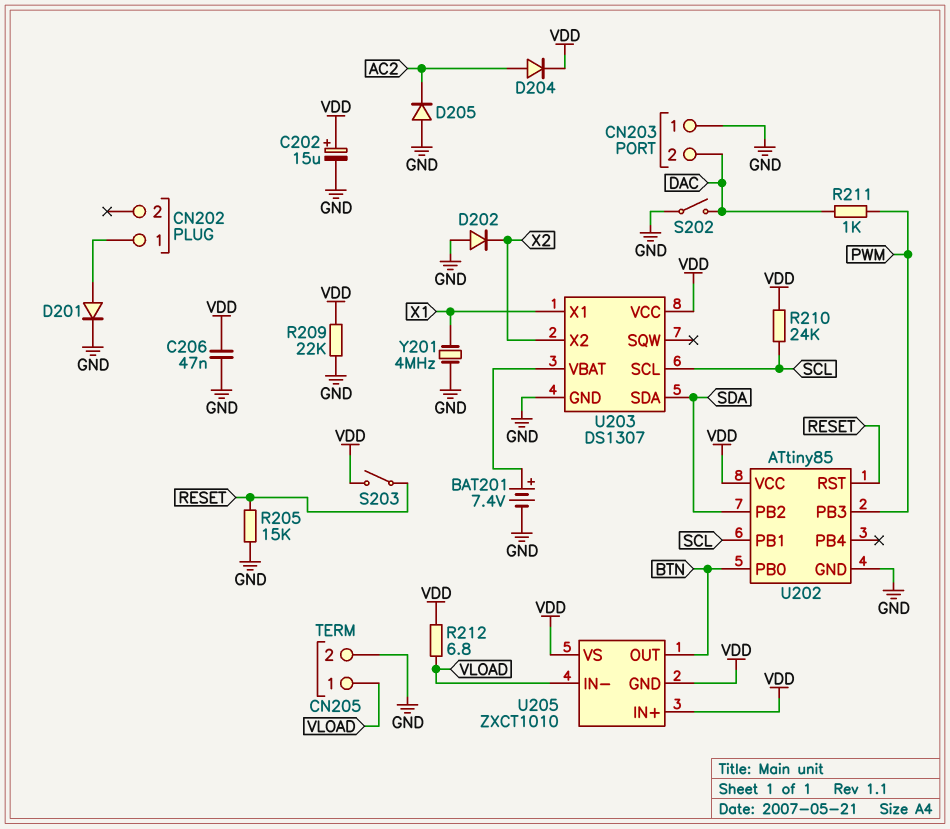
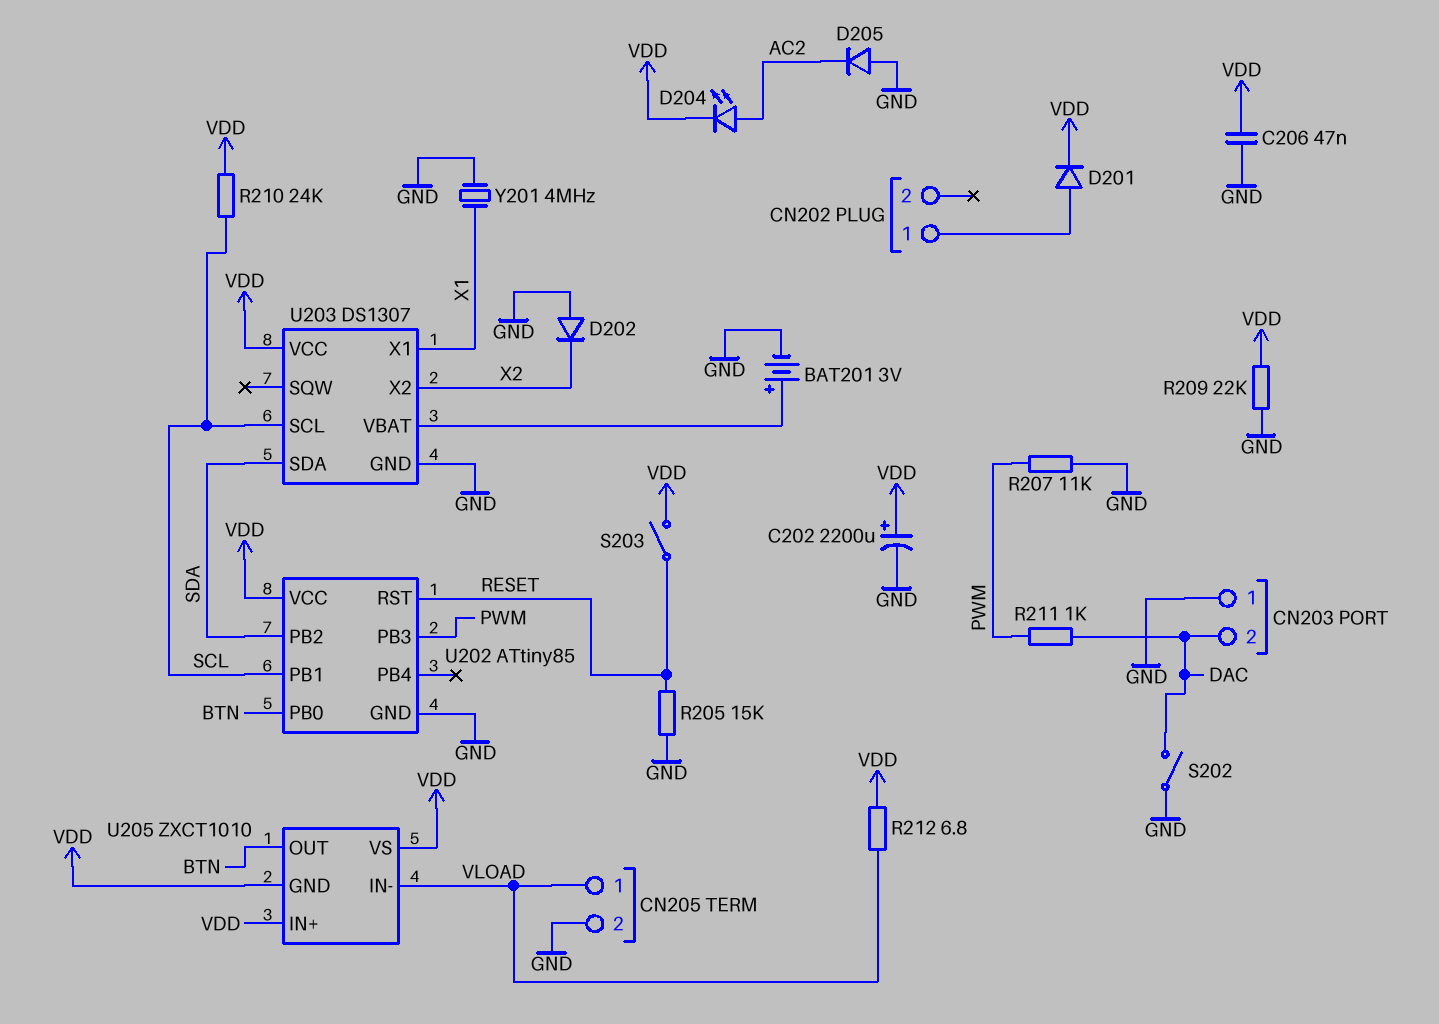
BAT201: 7.4V (plus U203/VBAT, minus GND) -> 3V (plus U203/VBAT, minus GND)
C202: 15uF (plus VDD, minus GND) -> 2200uF (plus VDD, minus GND)
D201: diode (A CN202/1, K GND) -> diode (A CN202/1, K VDD)
D204: diode (A AC2, K VDD) -> LED (A AC2, K VDD)
R207: none -> 11k (GND, PWM)

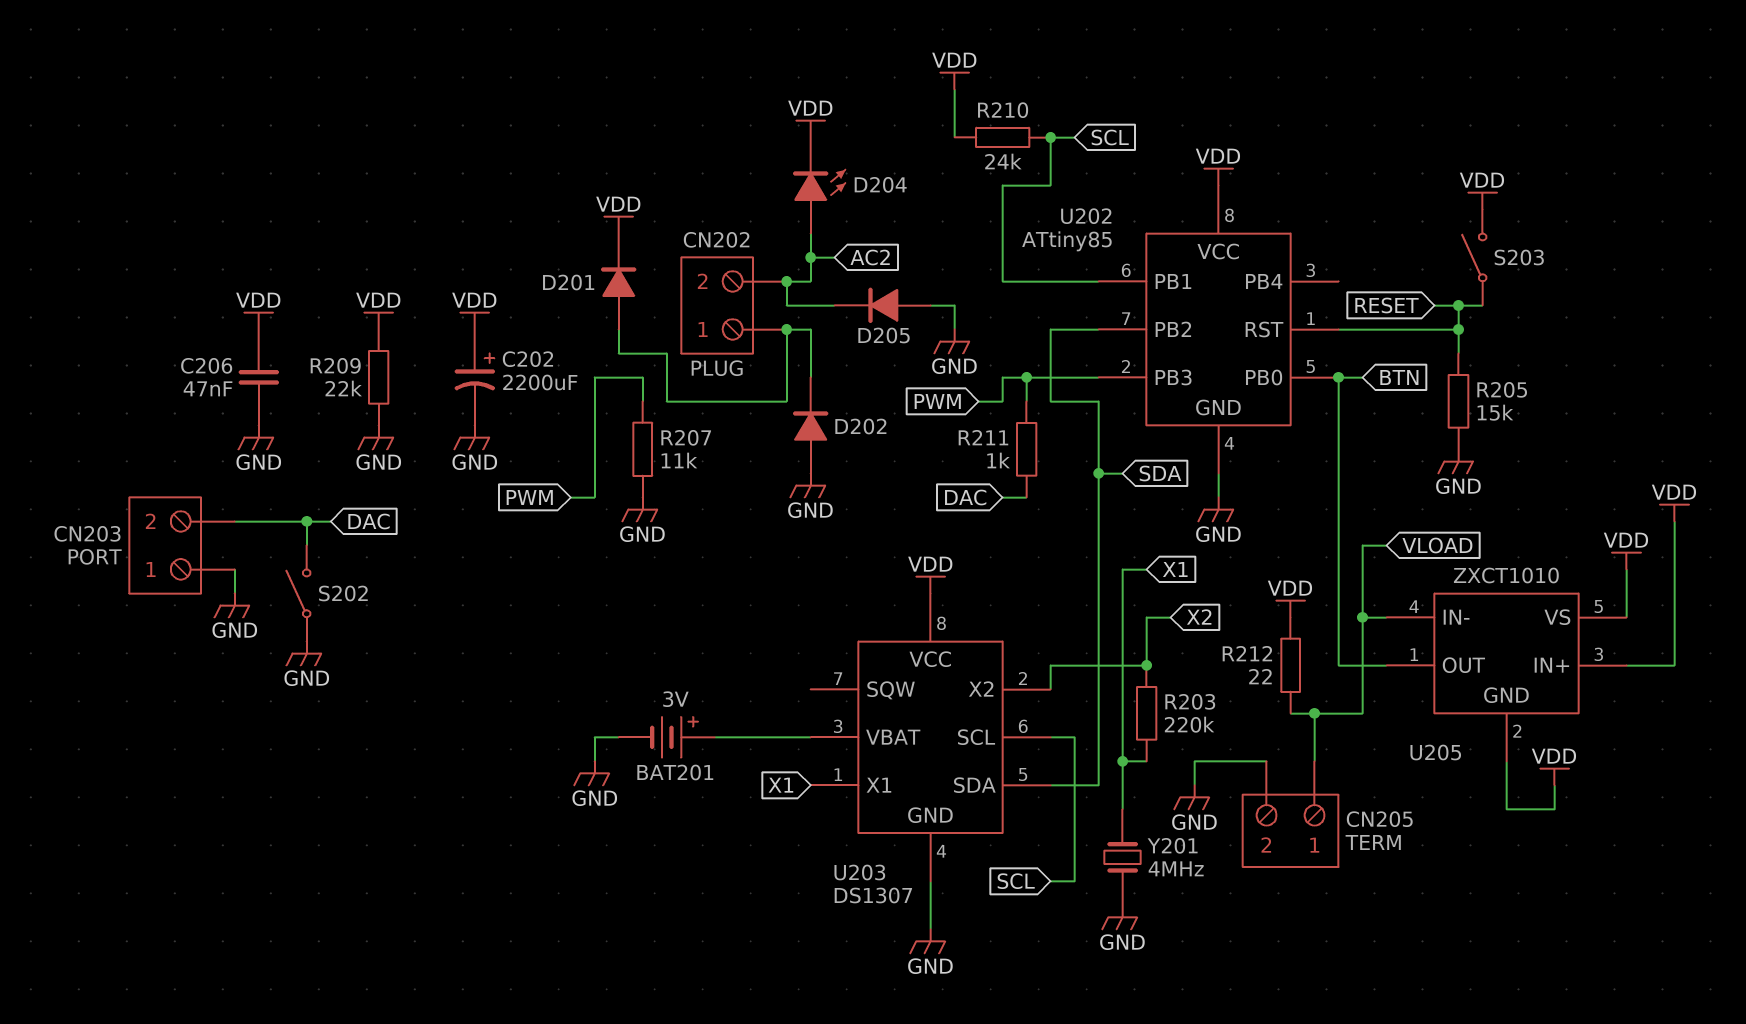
CN202 pin 2: none -> AC2
D202: diode (A GND, K X2) -> diode (A GND, K CN202/1)
R203: none -> 220k (X1, X2)
R212: 6.8 (VDD, VLOAD) -> 22 (VDD, VLOAD)

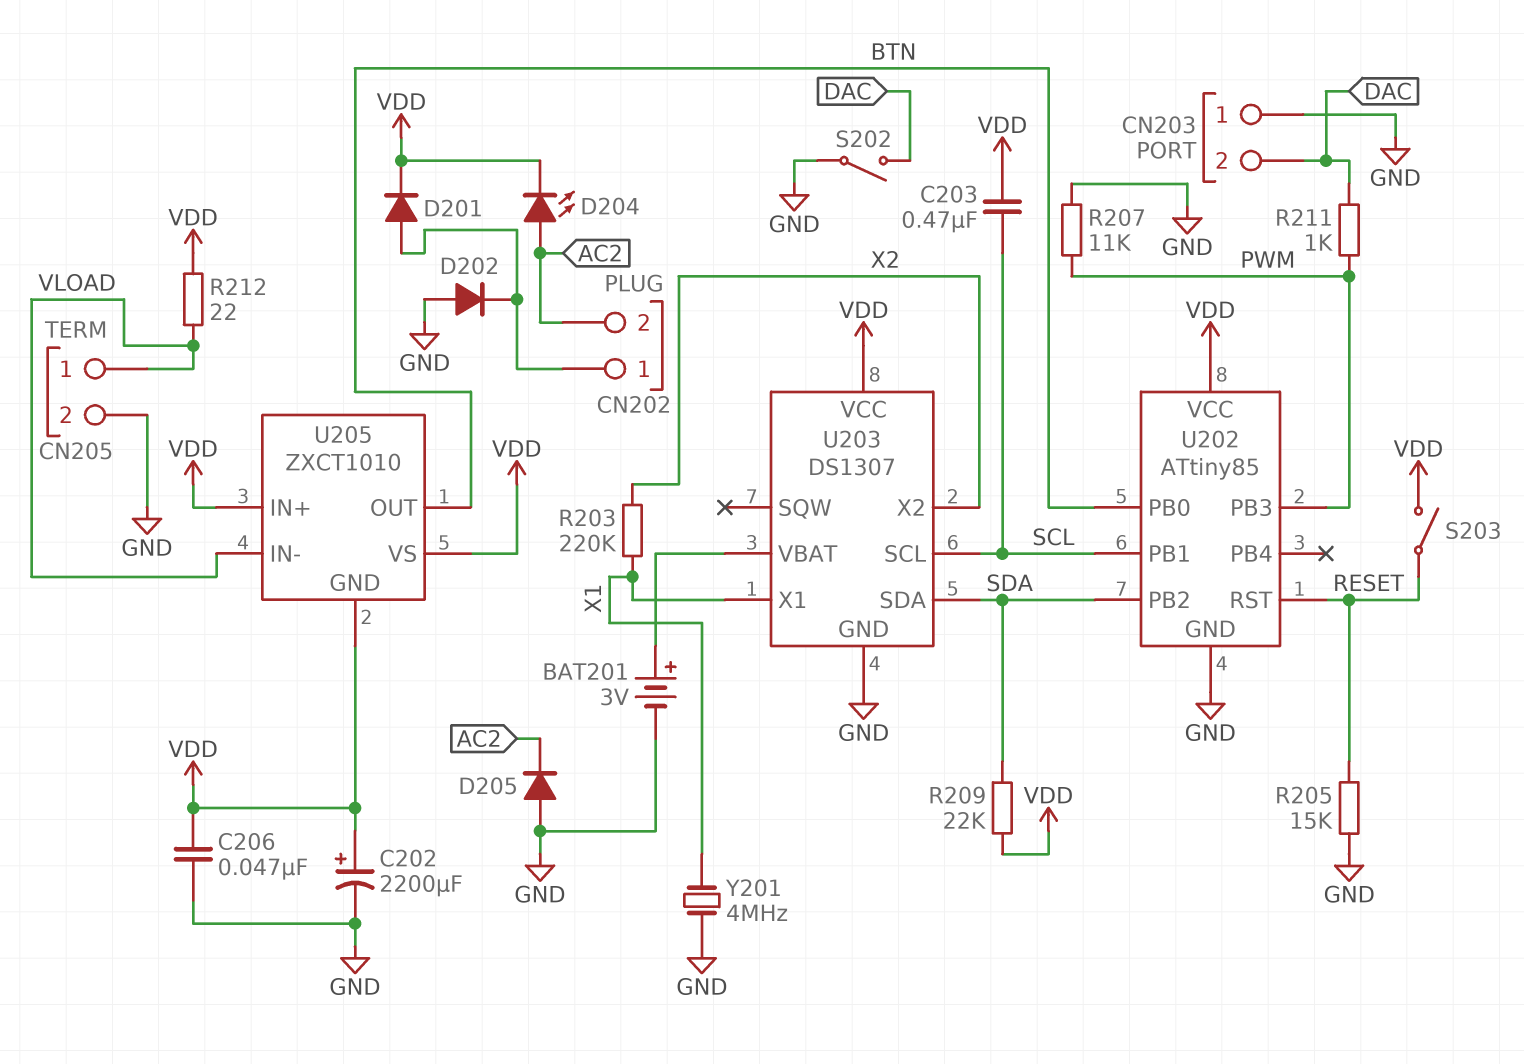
C203: none -> 470nF (SCL, VDD)
R209: 22k (GND, VDD) -> 22k (SDA, VDD)
R210: 24k (SCL, VDD) -> none

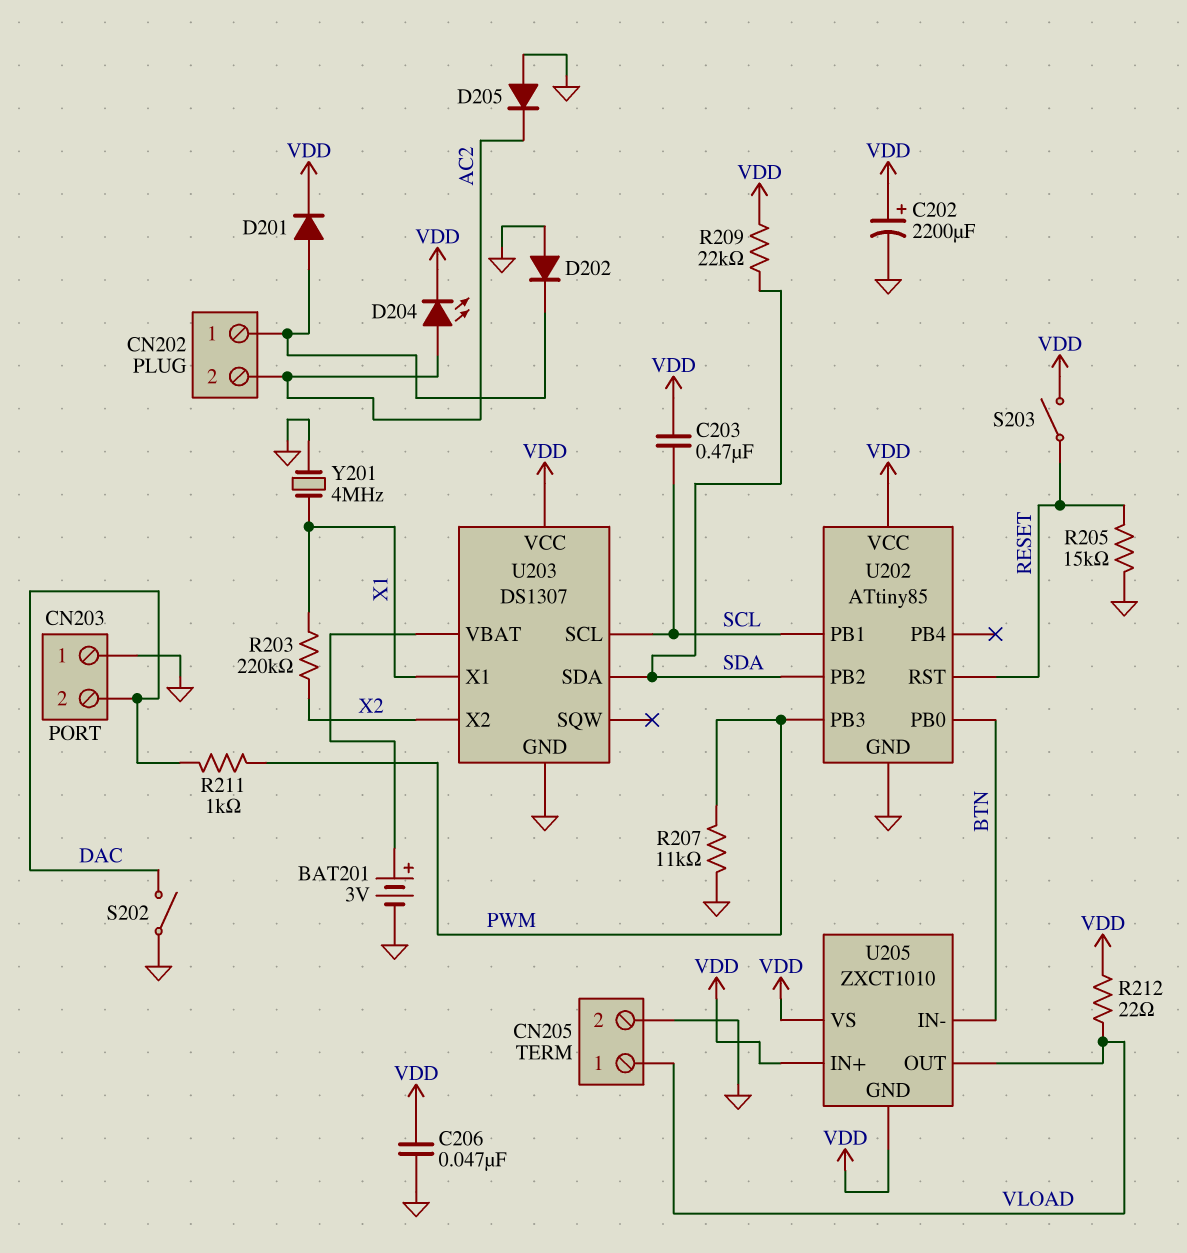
U205 pin IN-: VLOAD -> BTN
U205 pin OUT: BTN -> VLOAD

